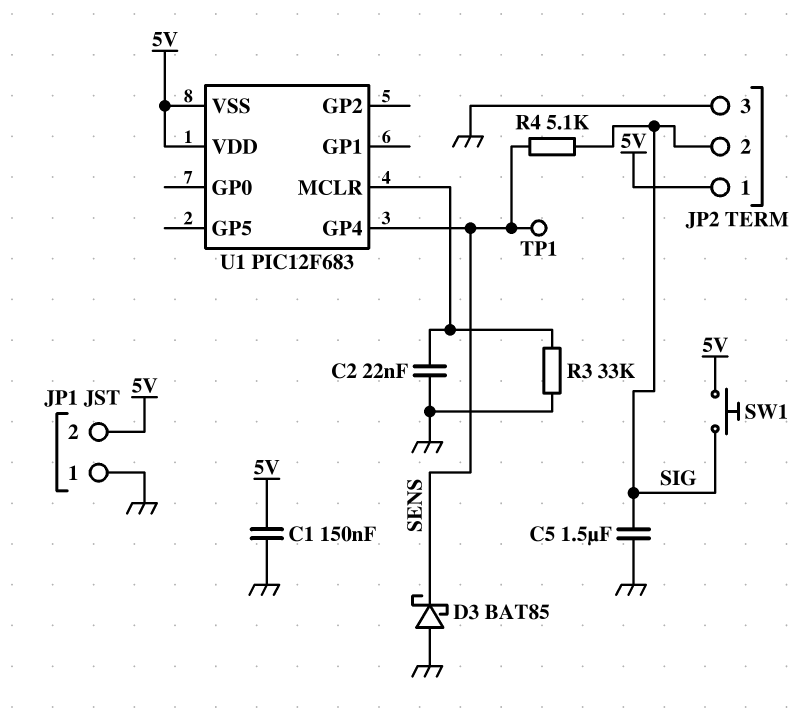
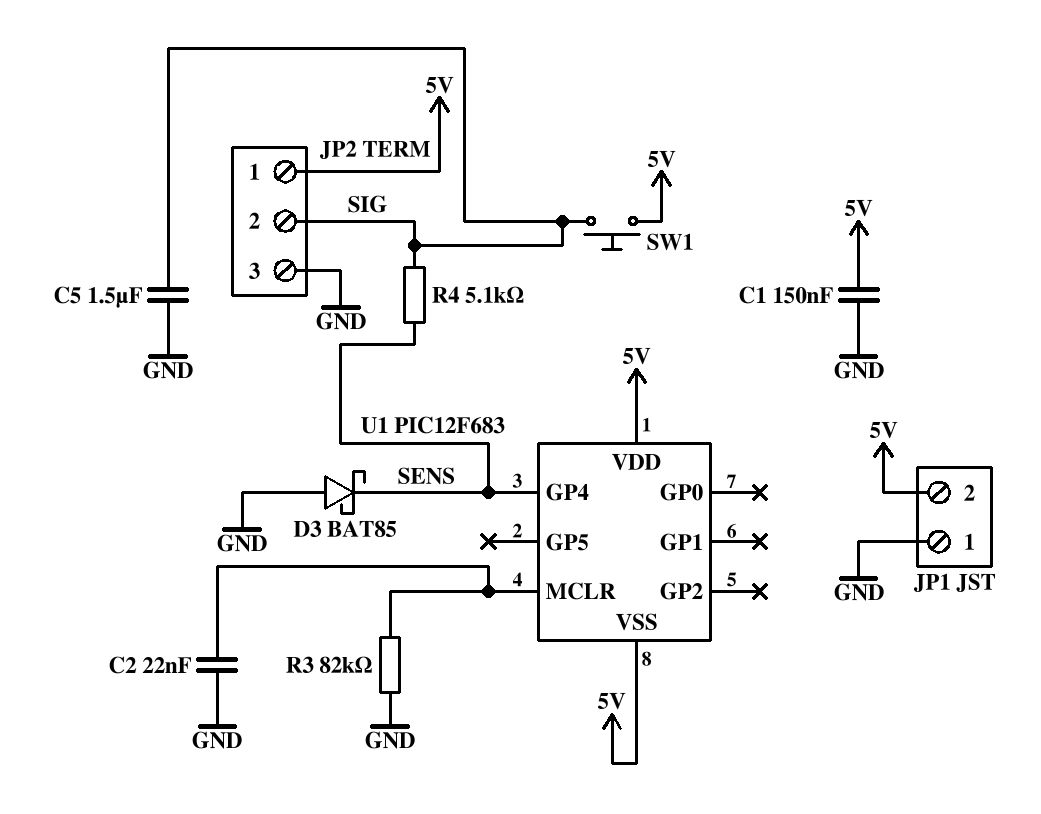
R3: 33k (GND, U1/MCLR) -> 82k (GND, U1/MCLR)
TP1: test point (SENS) -> none

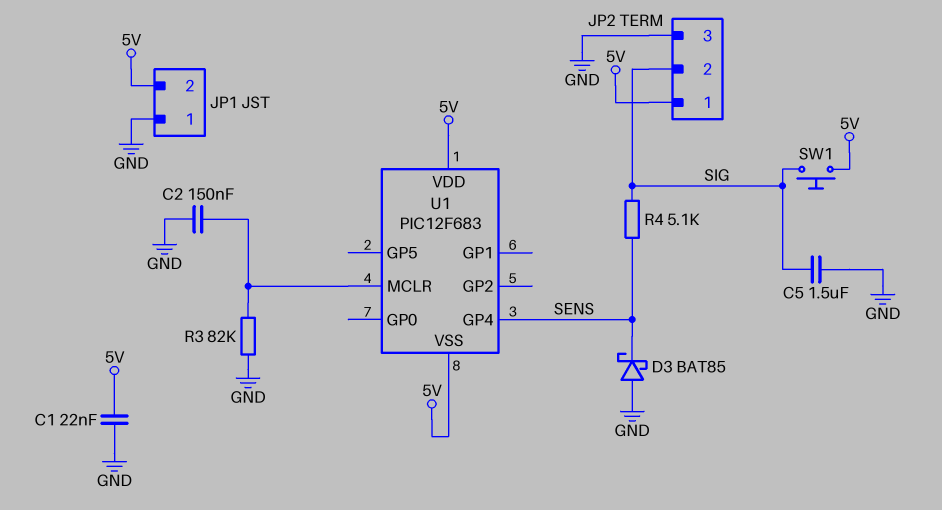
C1: 150nF (5V, GND) -> 22nF (5V, GND)
C2: 22nF (GND, U1/MCLR) -> 150nF (GND, U1/MCLR)

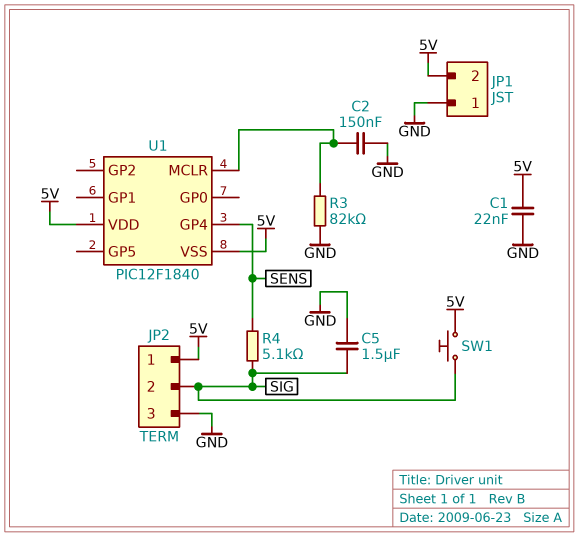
D3: schottky BAT85 (A GND, K SENS) -> none
U1: PIC12F683 -> PIC12F1840

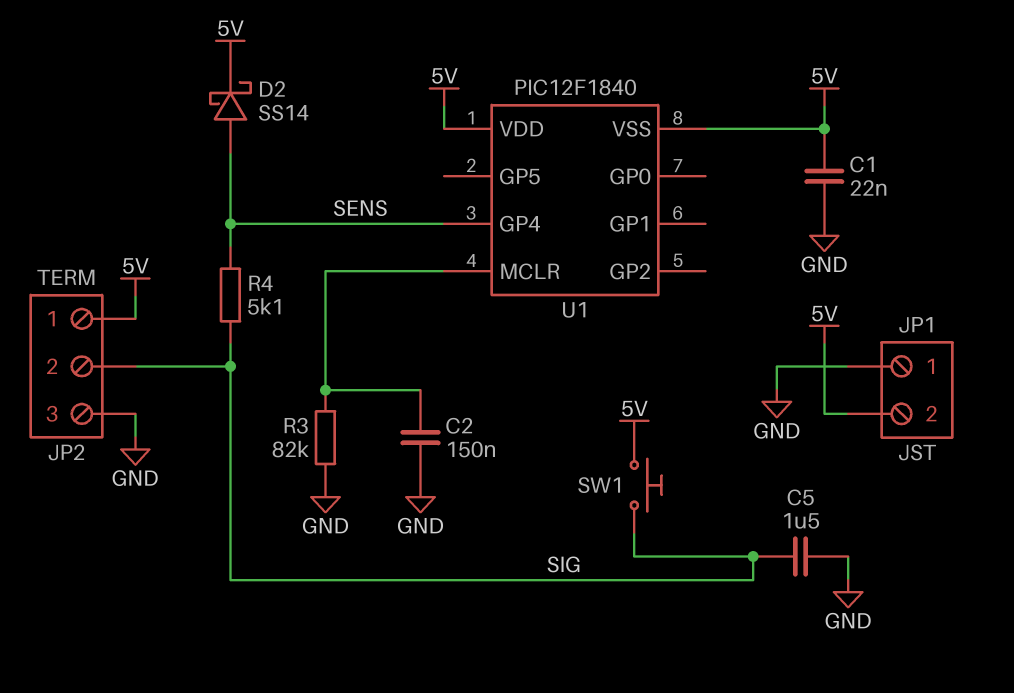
D2: none -> schottky SS14 (A SENS, K 5V)

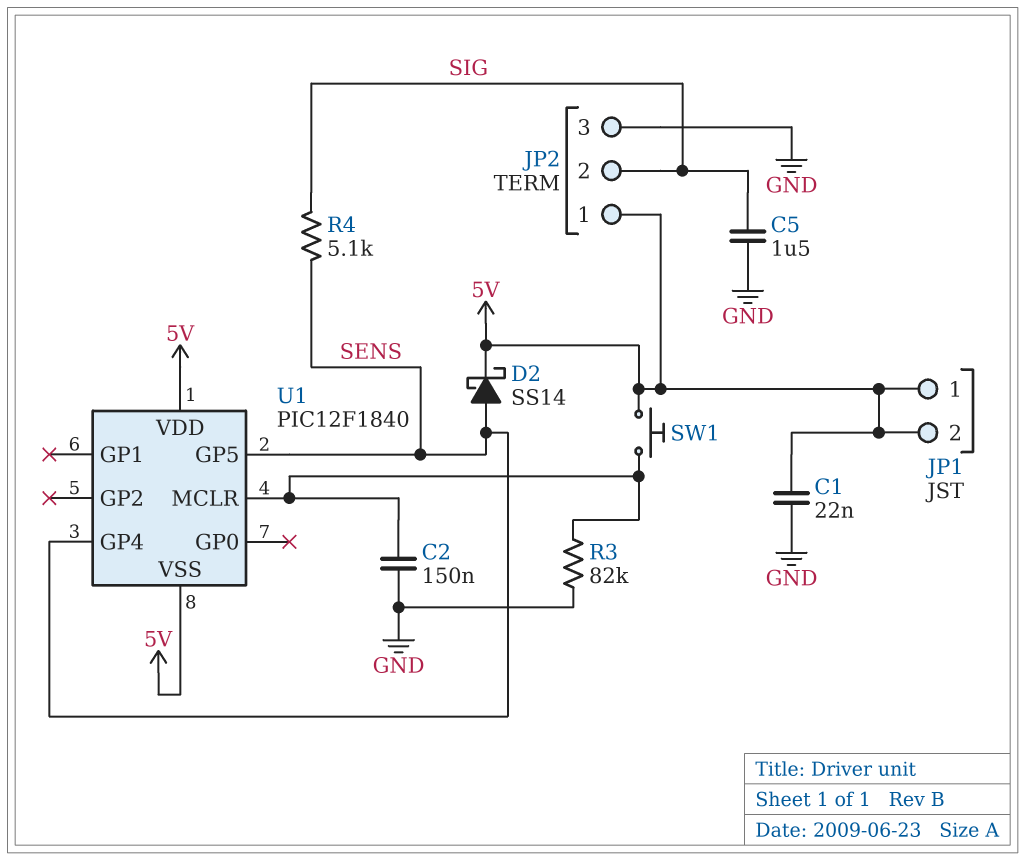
JP1 pin 1: GND -> 5V
SW1: button (5V, SIG) -> button (5V, U1/MCLR)
U1 pin GP5: none -> SENS

